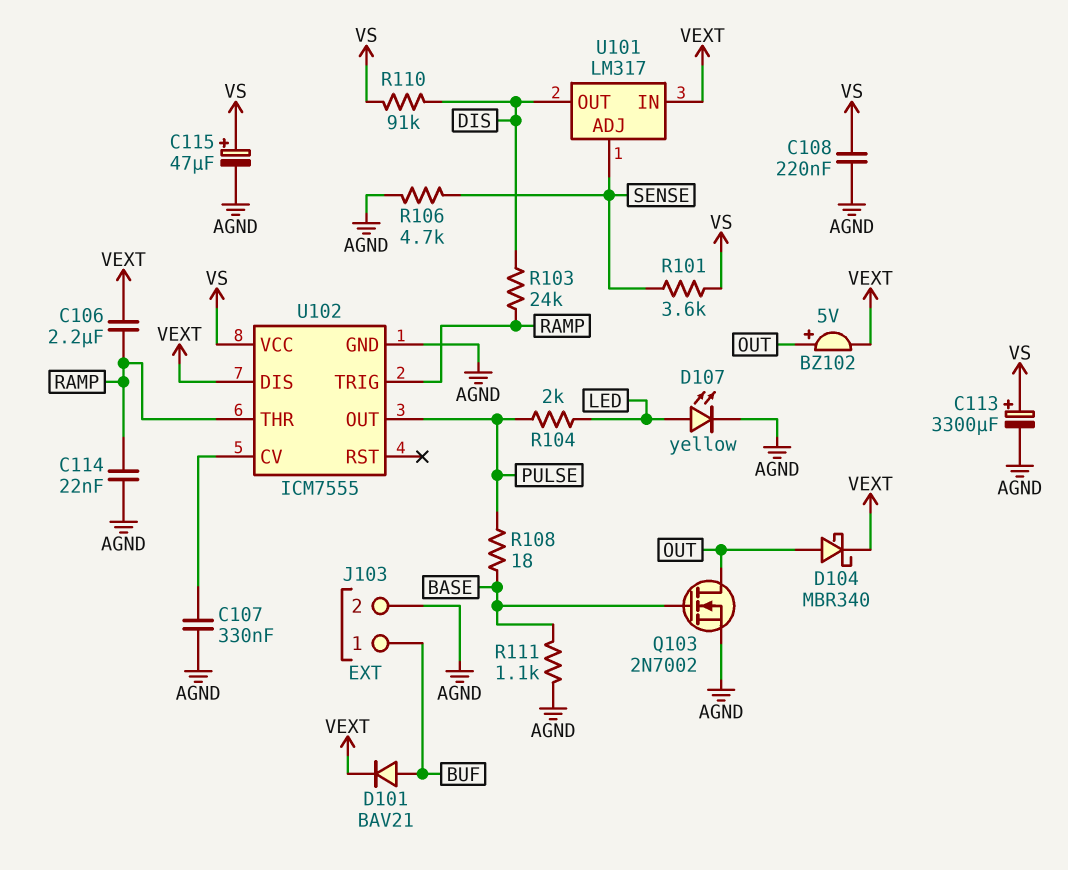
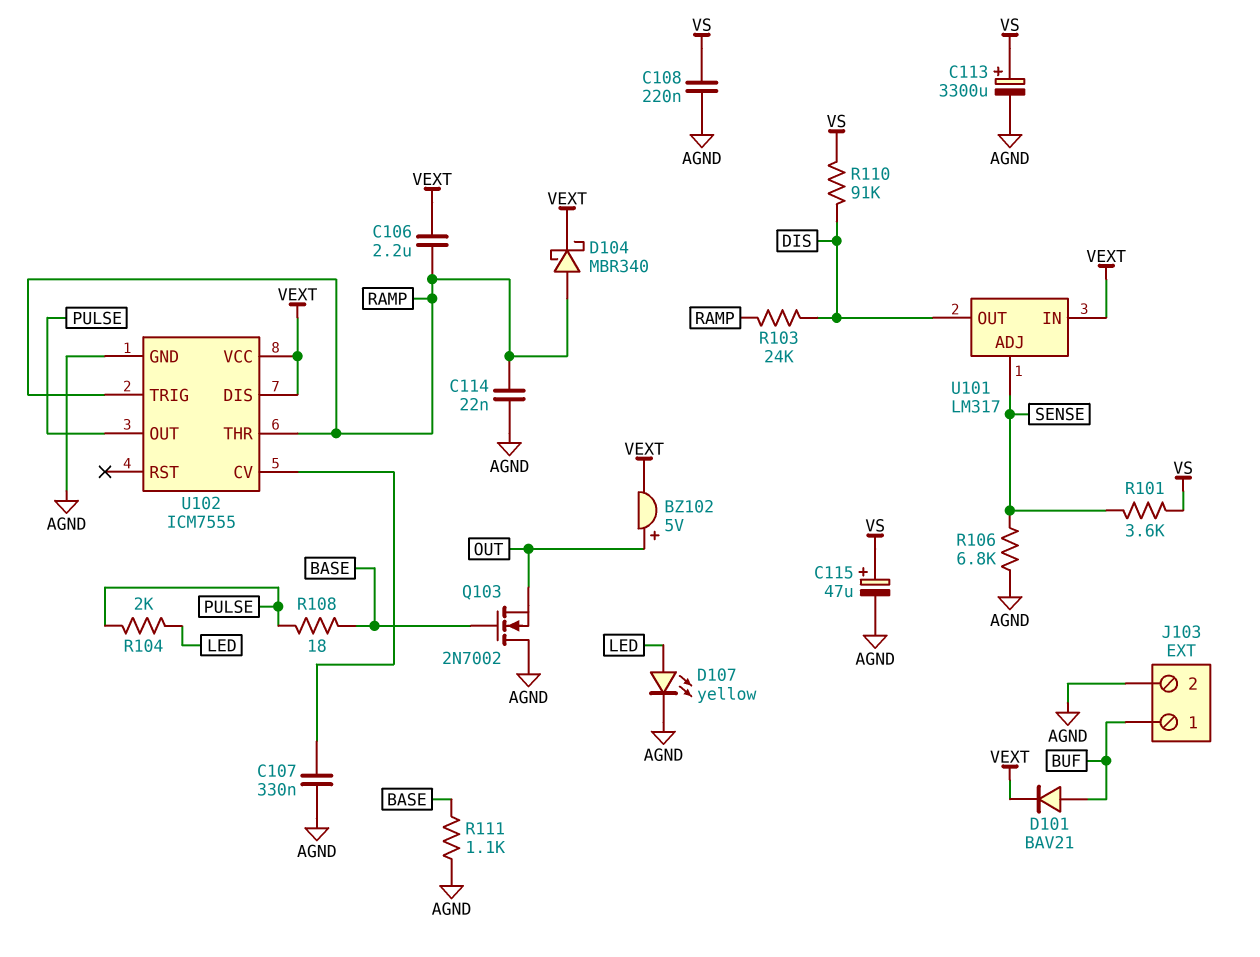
D104: schottky MBR340 (A OUT, K VEXT) -> schottky MBR340 (A RAMP, K VEXT)
Q103: NMOS 2N7002 (G BASE, D OUT, S AGND) -> NMOS 2N7002 (G BASE, D AGND, S OUT)
R106: 4.7k (AGND, SENSE) -> 6.8k (AGND, SENSE)
U102 pin VCC: VS -> VEXT

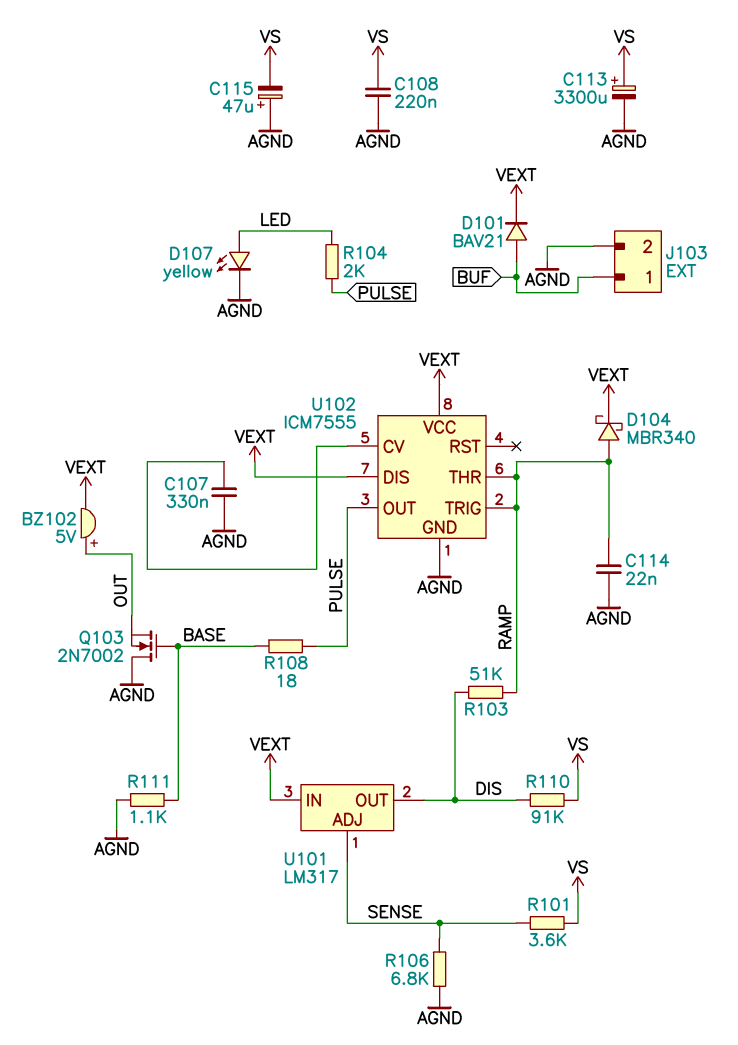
C106: 2.2uF (RAMP, VEXT) -> none
C115: 47uF (plus VS, minus AGND) -> 47uF (plus AGND, minus VS)
R103: 24k (DIS, RAMP) -> 51k (DIS, RAMP)

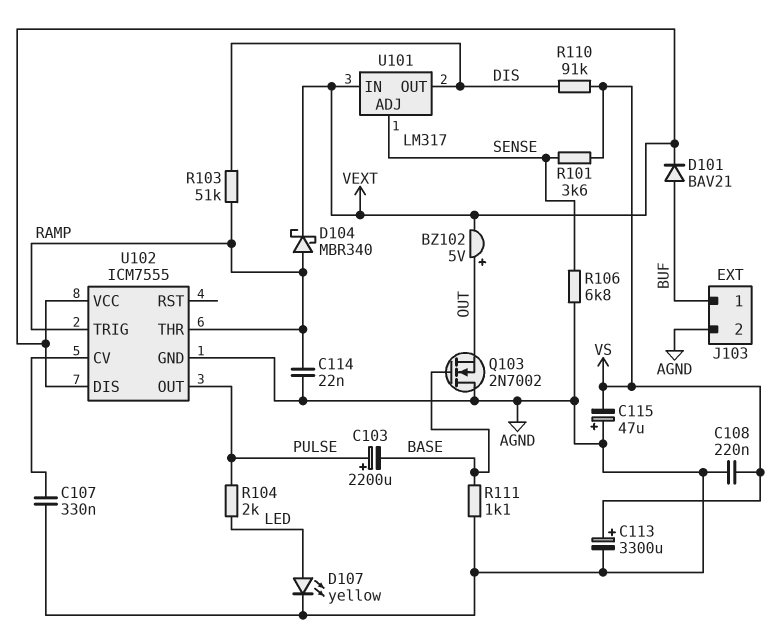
C103: none -> 2200uF (plus PULSE, minus BASE)
R108: 18 (BASE, PULSE) -> none

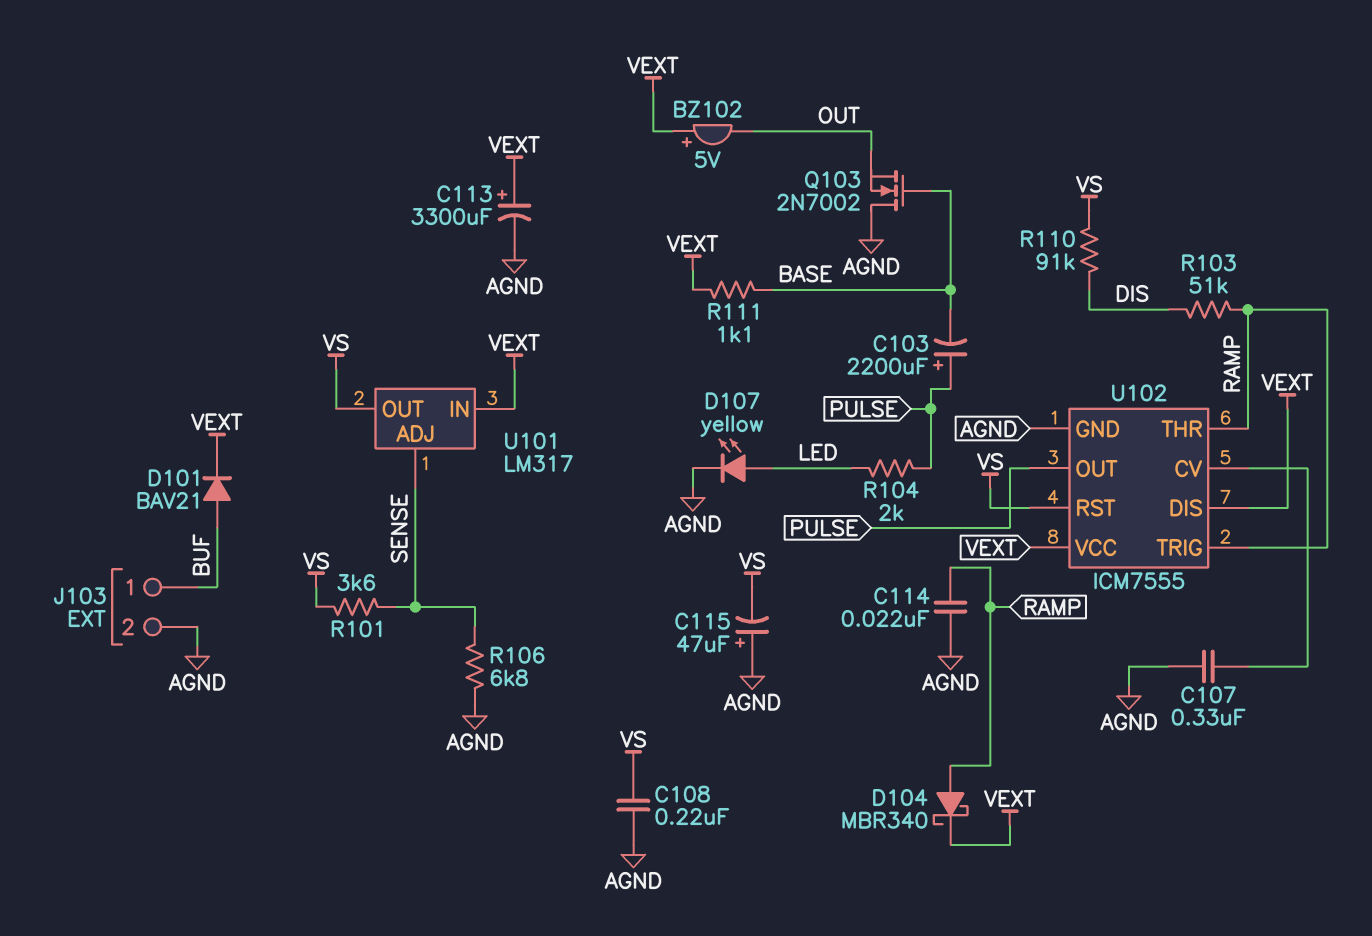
BZ102: buzzer 5V (plus OUT, minus VEXT) -> buzzer 5V (plus VEXT, minus OUT)
C113: 3300uF (plus VS, minus AGND) -> 3300uF (plus VEXT, minus AGND)
R111: 1.1k (AGND, BASE) -> 1.1k (BASE, VEXT)
U101 pin OUT: DIS -> VS
U102 pin RST: none -> VS

